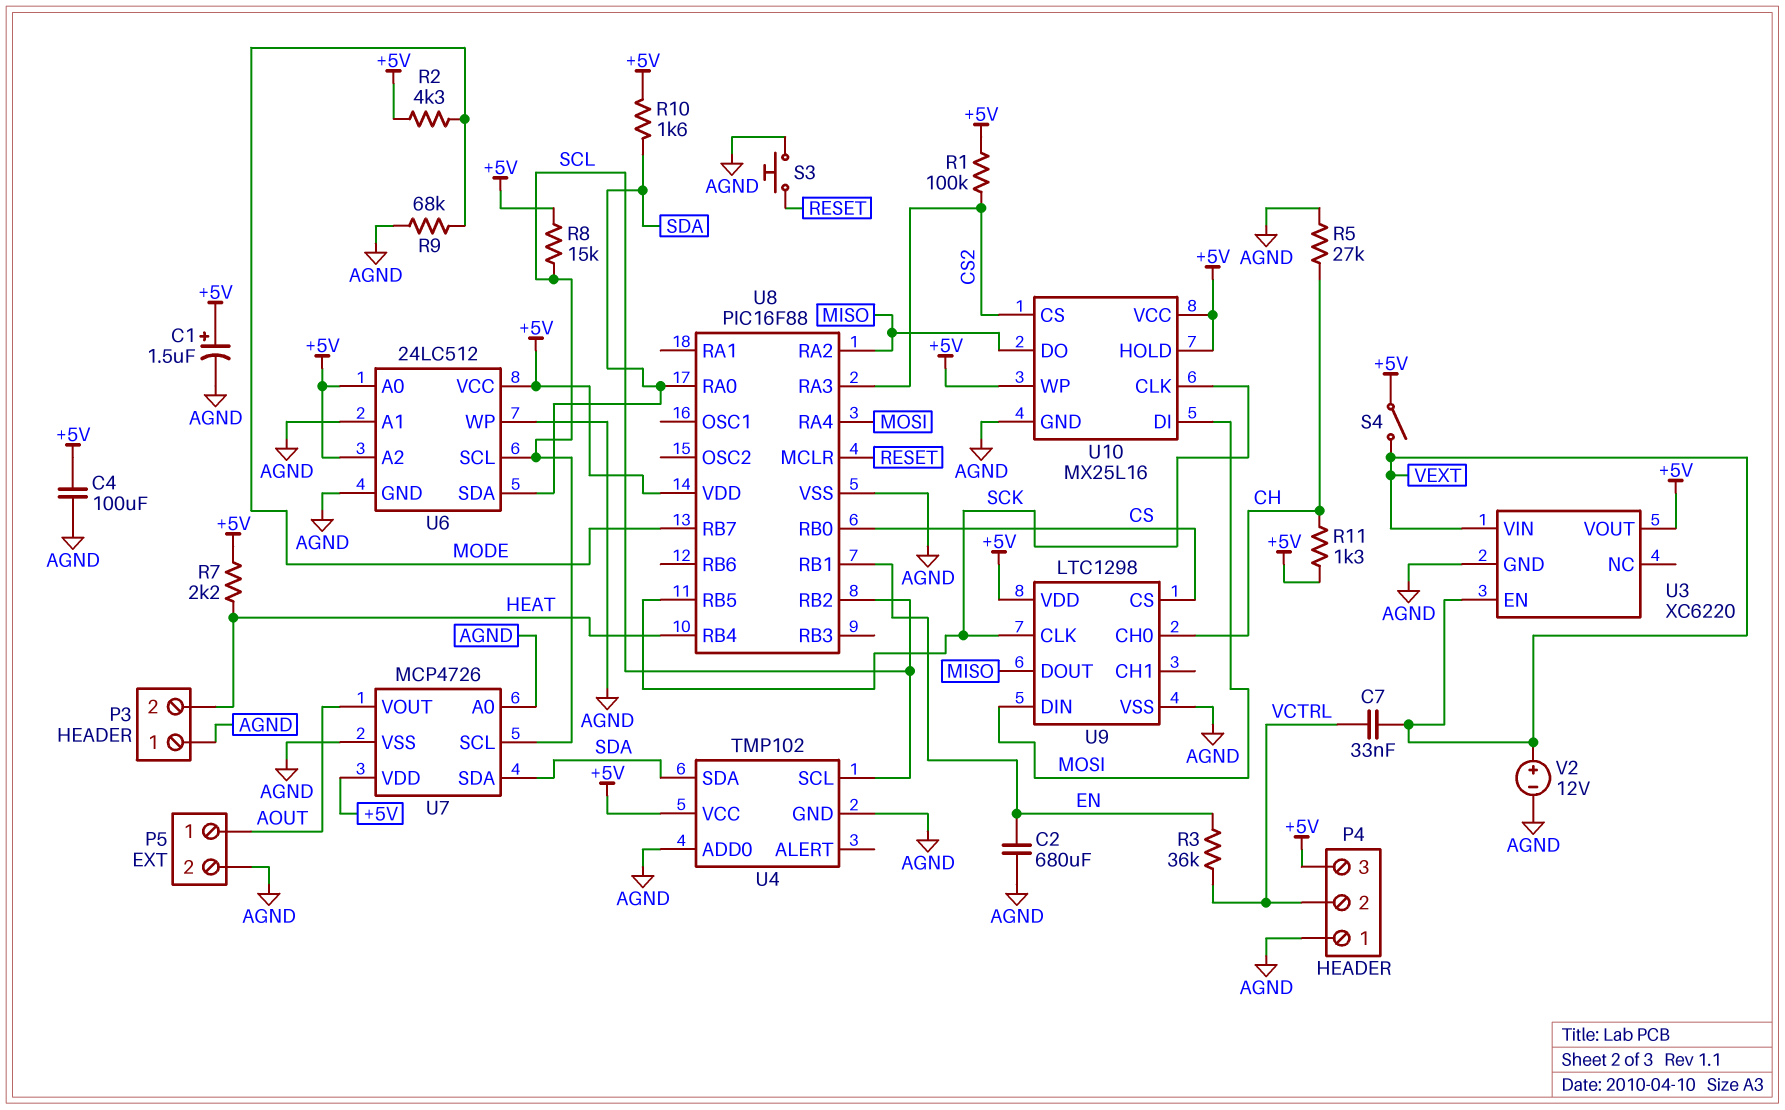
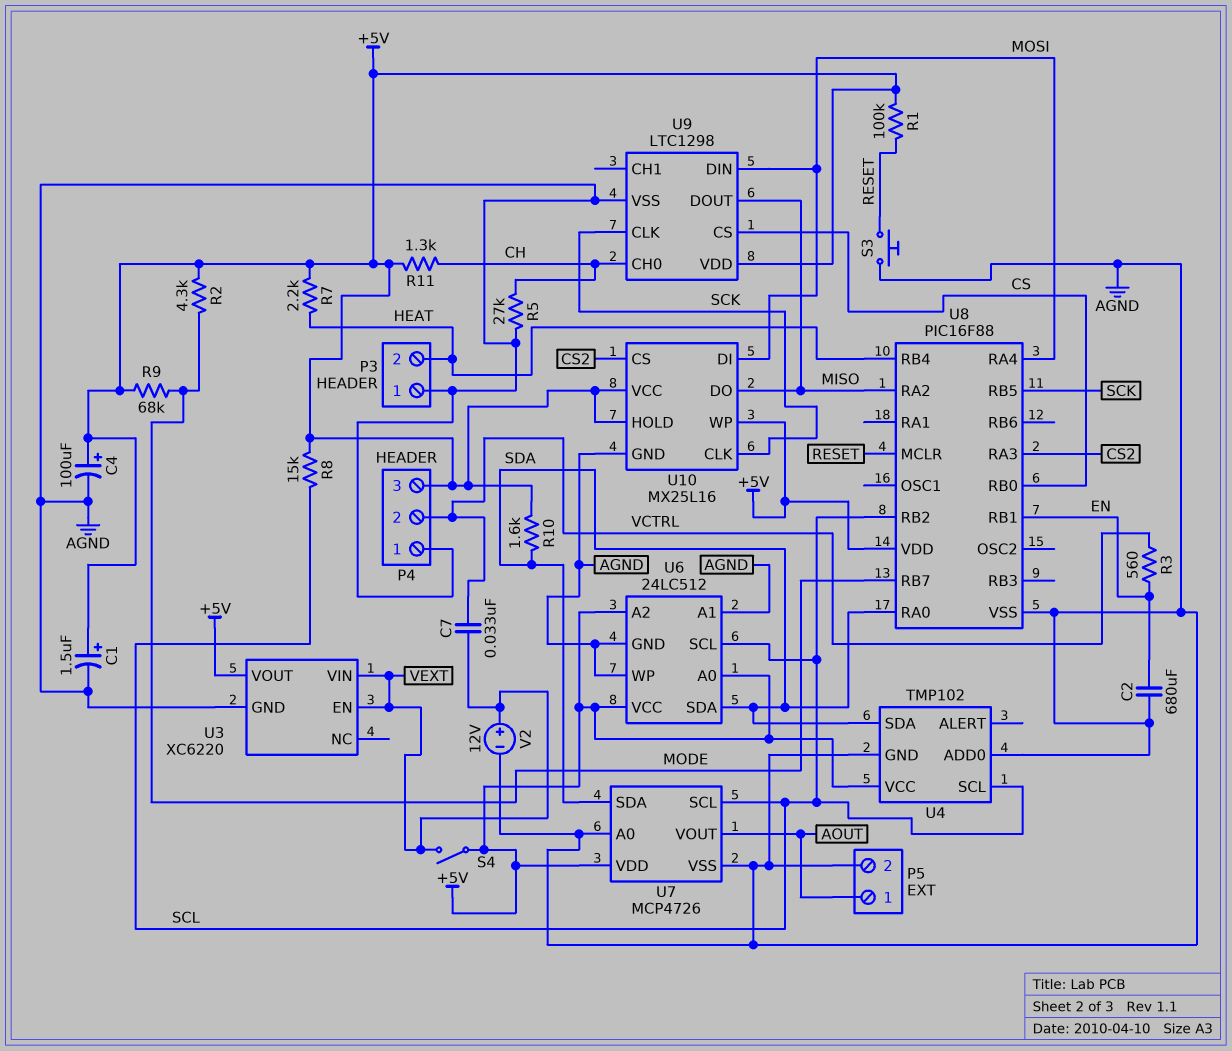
C4: 100uF (+5V, AGND) -> 100uF (plus +5V, minus AGND)
R1: 100k (+5V, CS2) -> 100k (+5V, RESET)
R3: 36k (EN, VCTRL) -> 560 (EN, VCTRL)
R9: 68k (AGND, MODE) -> 68k (+5V, MODE)

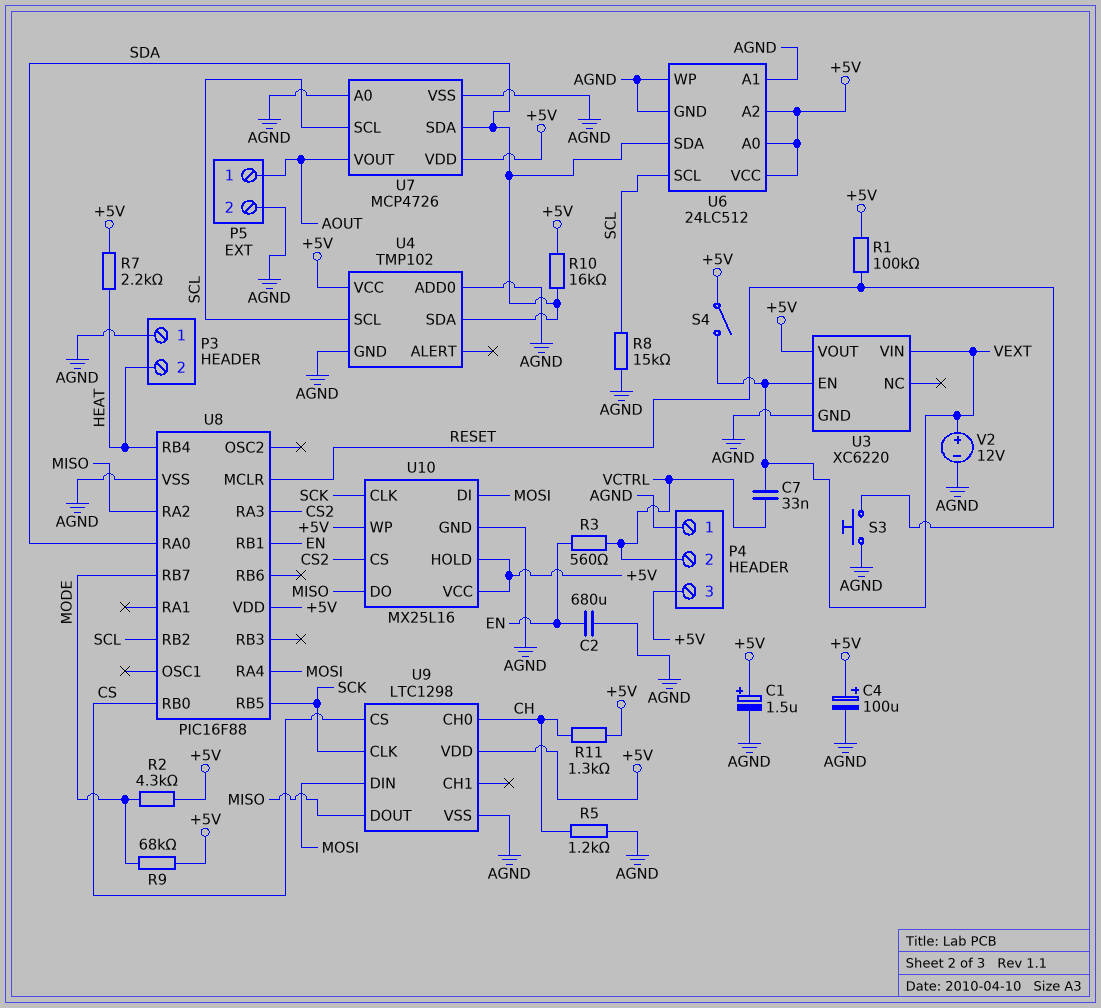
R5: 27k (AGND, CH) -> 1.2k (AGND, CH)
R8: 15k (+5V, SCL) -> 15k (AGND, SCL)
R10: 1.6k (+5V, SDA) -> 16k (+5V, SDA)

